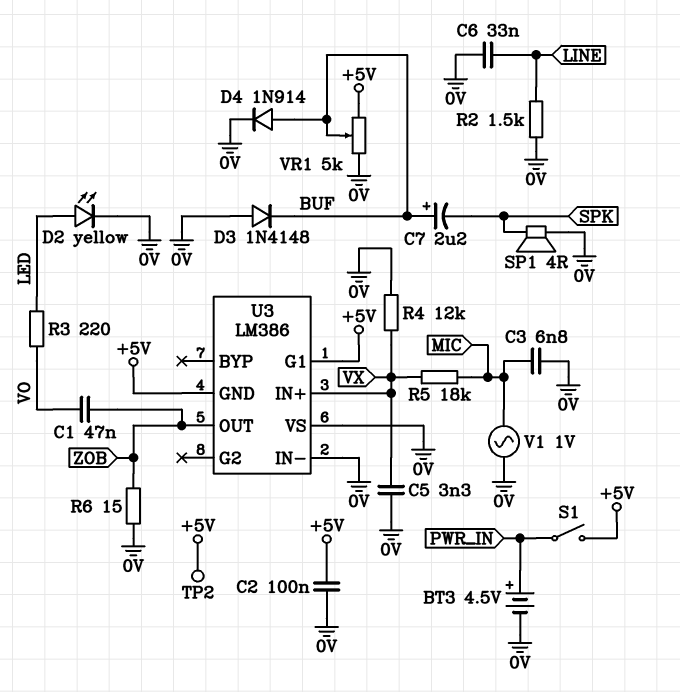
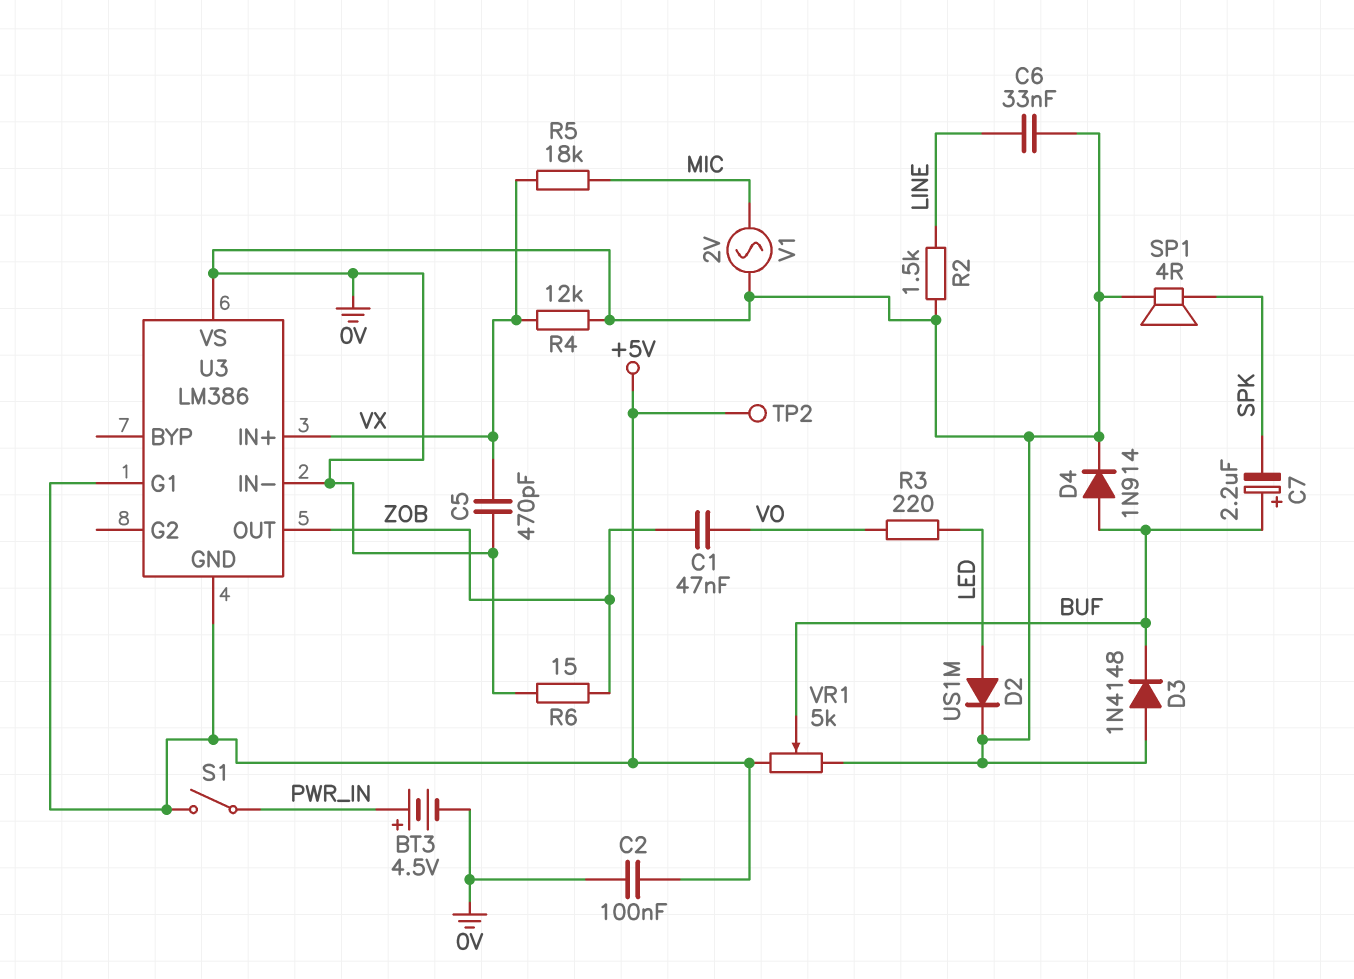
C3: 6.8nF (0V, MIC) -> none
C5: 3.3nF (0V, VX) -> 470pF (0V, VX)
D2: LED yellow (A LED, K 0V) -> diode US1M (A LED, K 0V)
V1: AC 1V (0V, MIC) -> AC 2V (0V, MIC)

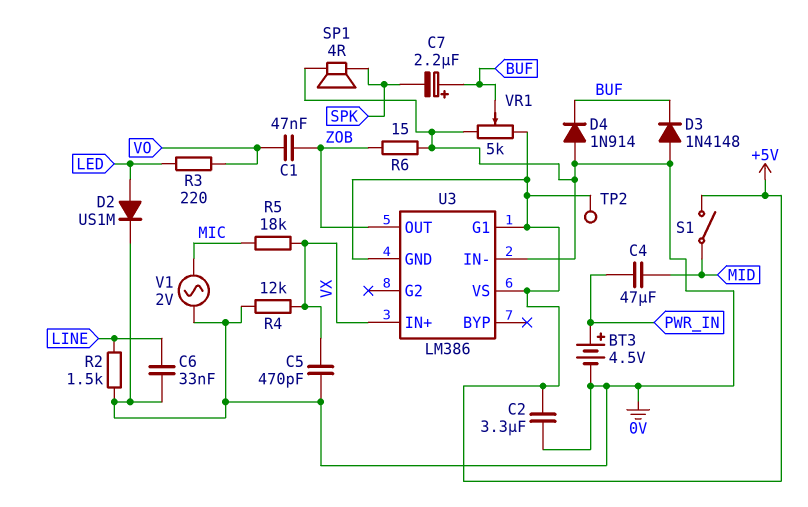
C2: 100nF (+5V, 0V) -> 3.3uF (+5V, 0V)
C4: none -> 47uF (MID, PWR_IN)
D4: diode 1N914 (A BUF, K 0V) -> diode 1N914 (A 0V, K BUF)
S1: switch (+5V, PWR_IN) -> switch (+5V, MID)
U3 pin VS: 0V -> +5V

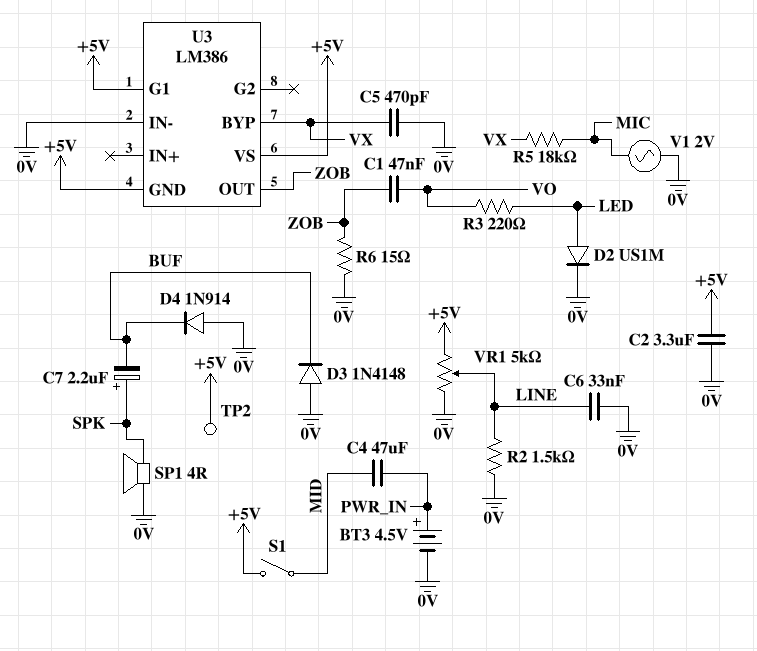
C7: 2.2uF (plus BUF, minus SPK) -> 2.2uF (plus SPK, minus BUF)
R4: 12k (0V, VX) -> none
U3 pin BYP: none -> VX
U3 pin IN+: VX -> none
VR1: 5k (+5V, 0V, wiper BUF) -> 5k (+5V, 0V, wiper LINE)

